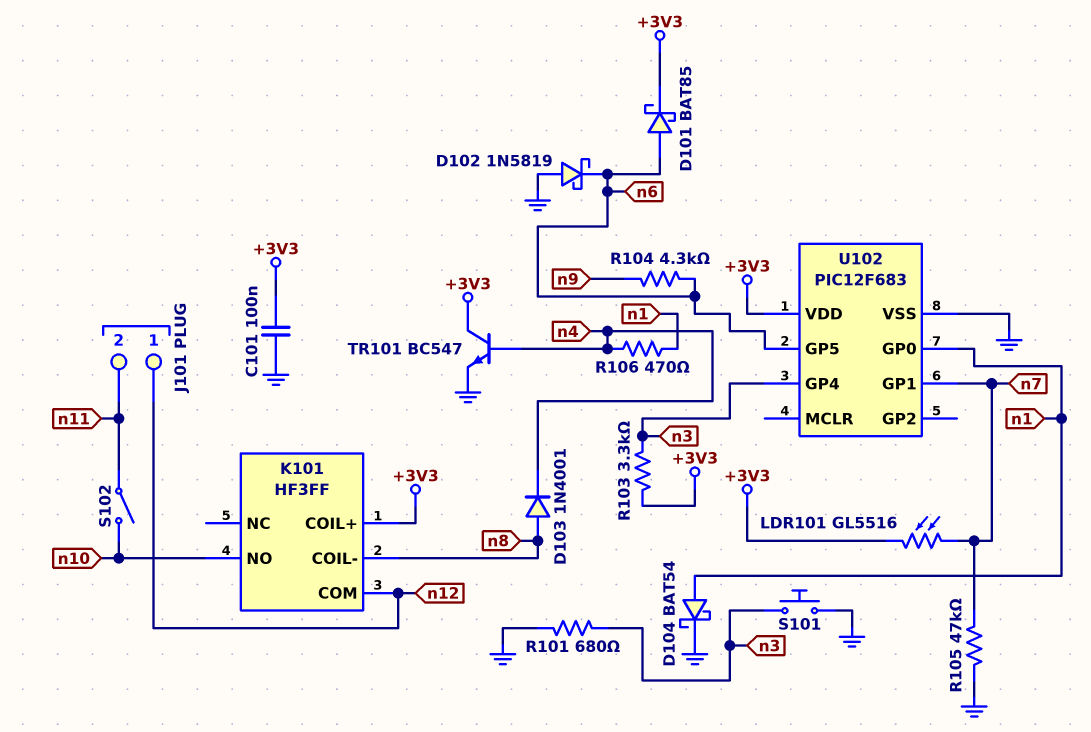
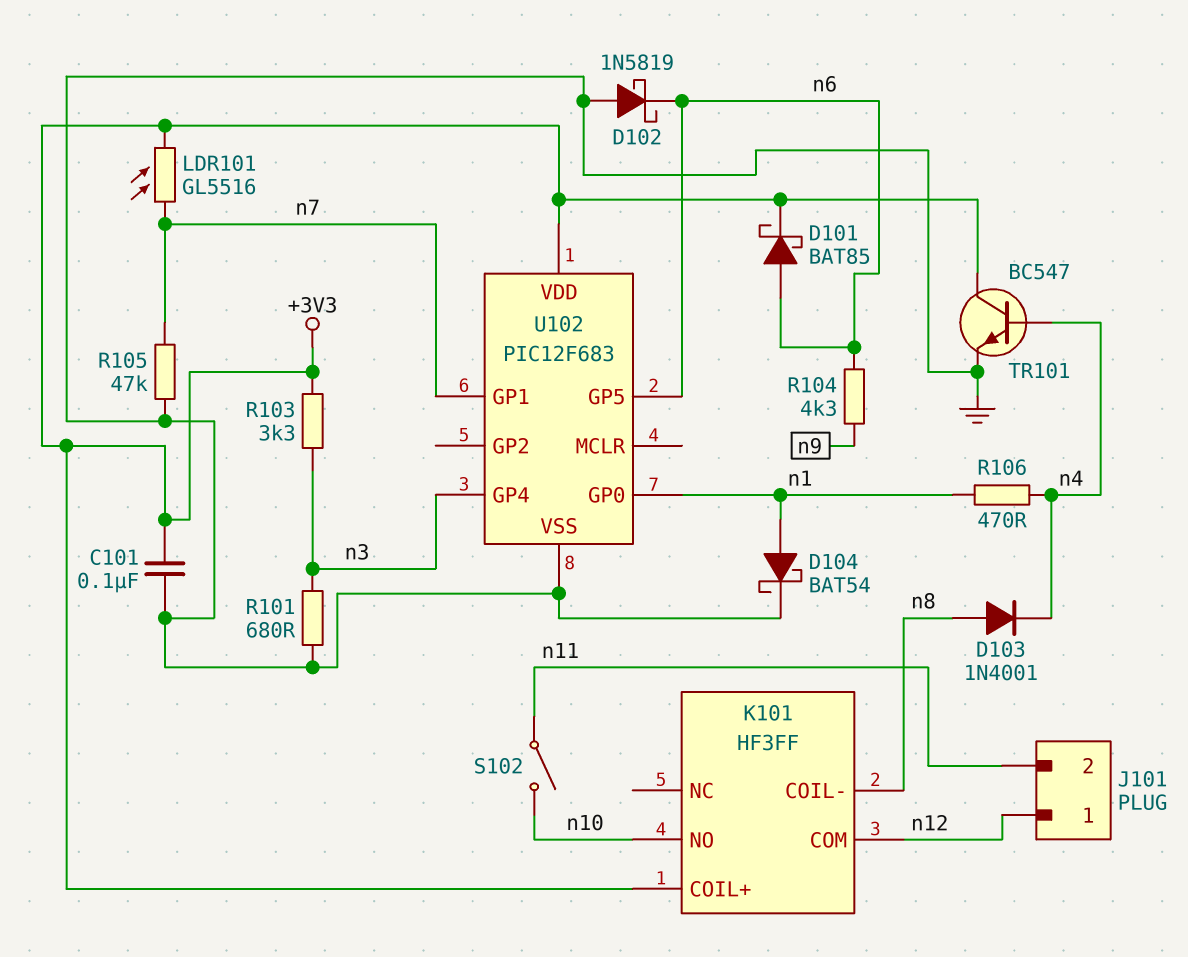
S101: button (GND, n3) -> none

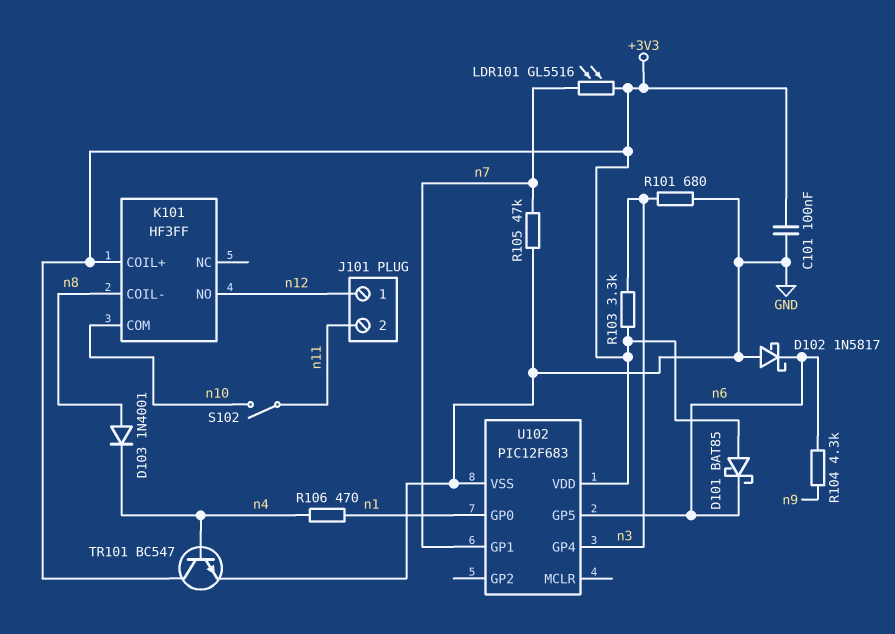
D101: schottky BAT85 (A n6, K +3V3) -> schottky BAT85 (A +3V3, K n6)
D102: schottky 1N5819 (A GND, K n6) -> schottky 1N5817 (A GND, K n6)
D104: schottky BAT54 (A n1, K GND) -> none
K101 pin COM: n12 -> n10
K101 pin NO: n10 -> n12

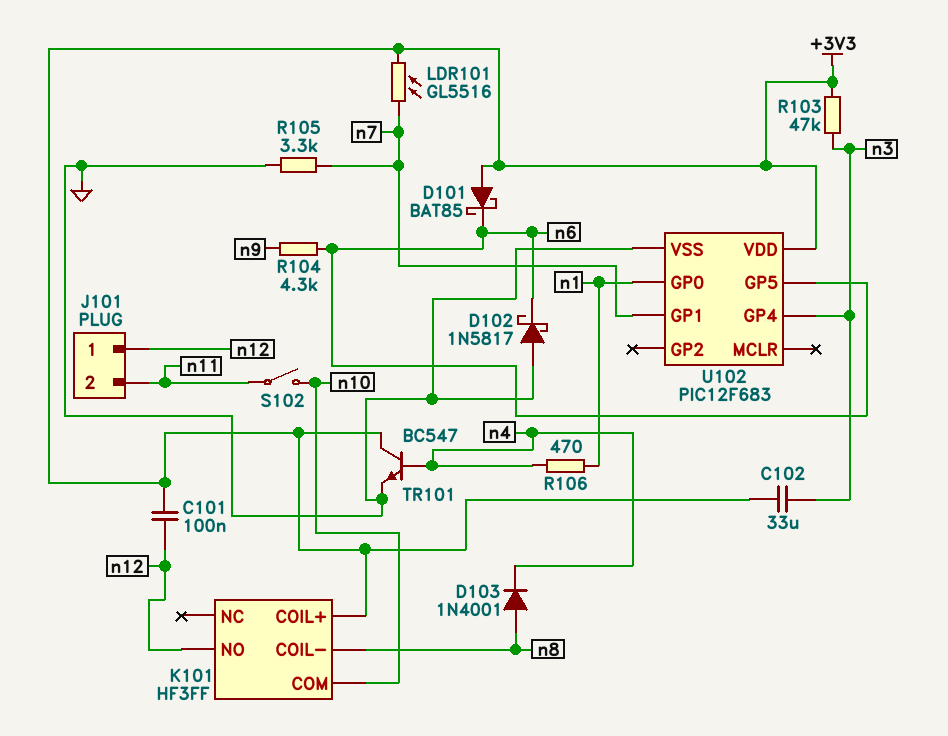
C101: 100nF (+3V3, GND) -> 100nF (+3V3, n12)
C102: none -> 33uF (+3V3, n3)
R101: 680 (GND, n3) -> none
R103: 3.3k (+3V3, n3) -> 47k (+3V3, n3)
R105: 47k (GND, n7) -> 3.3k (GND, n7)

